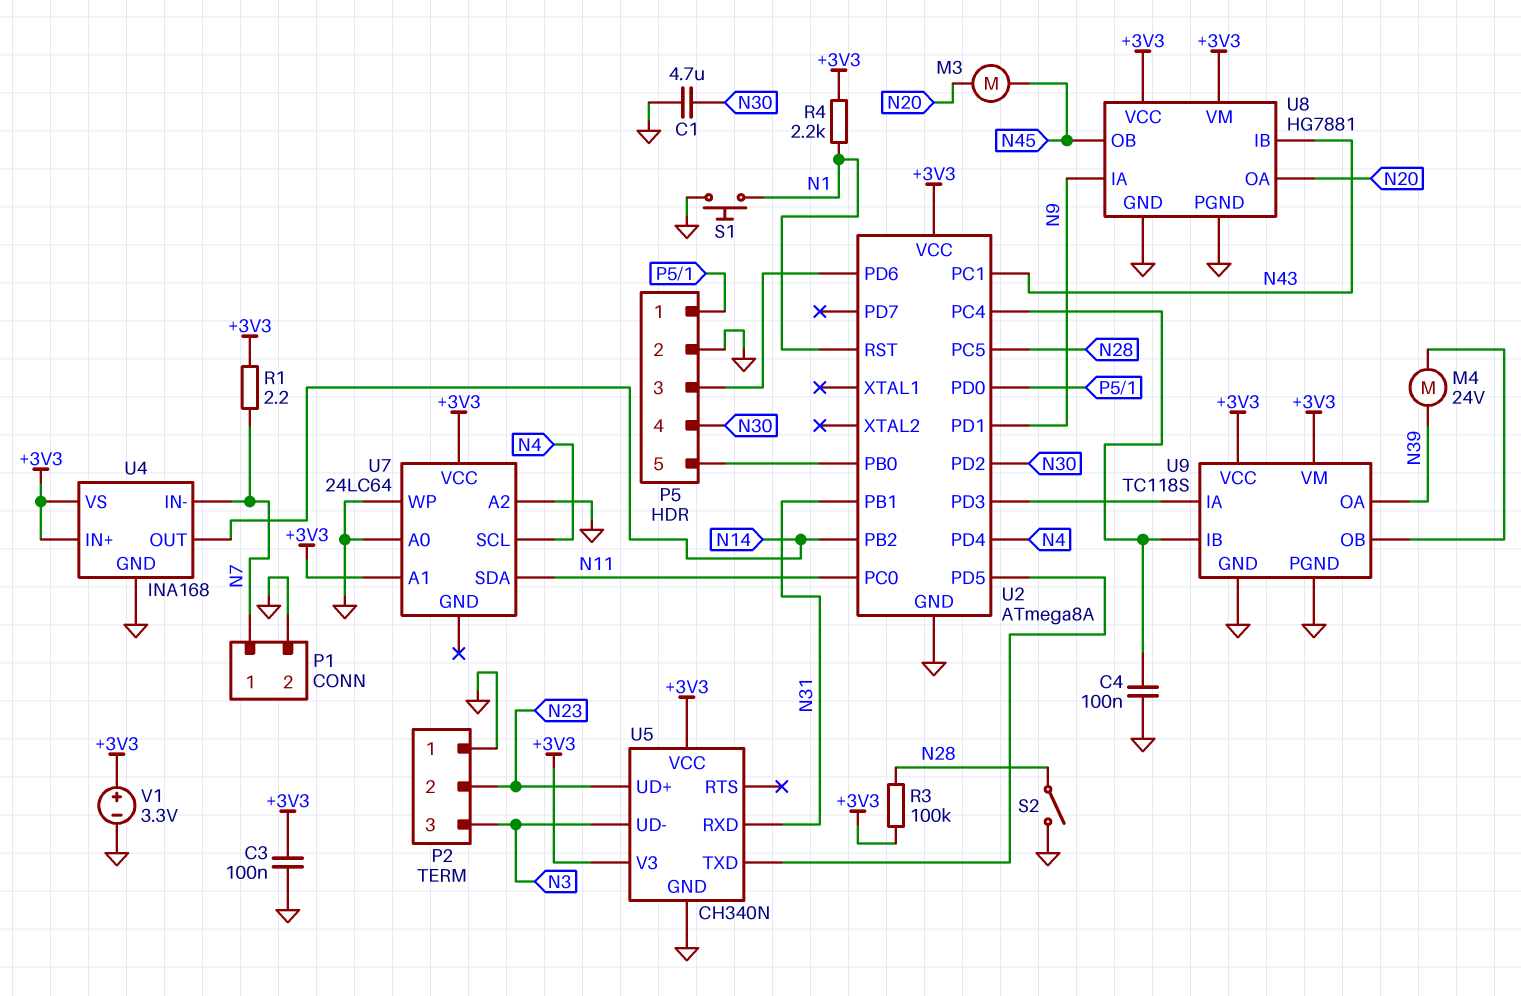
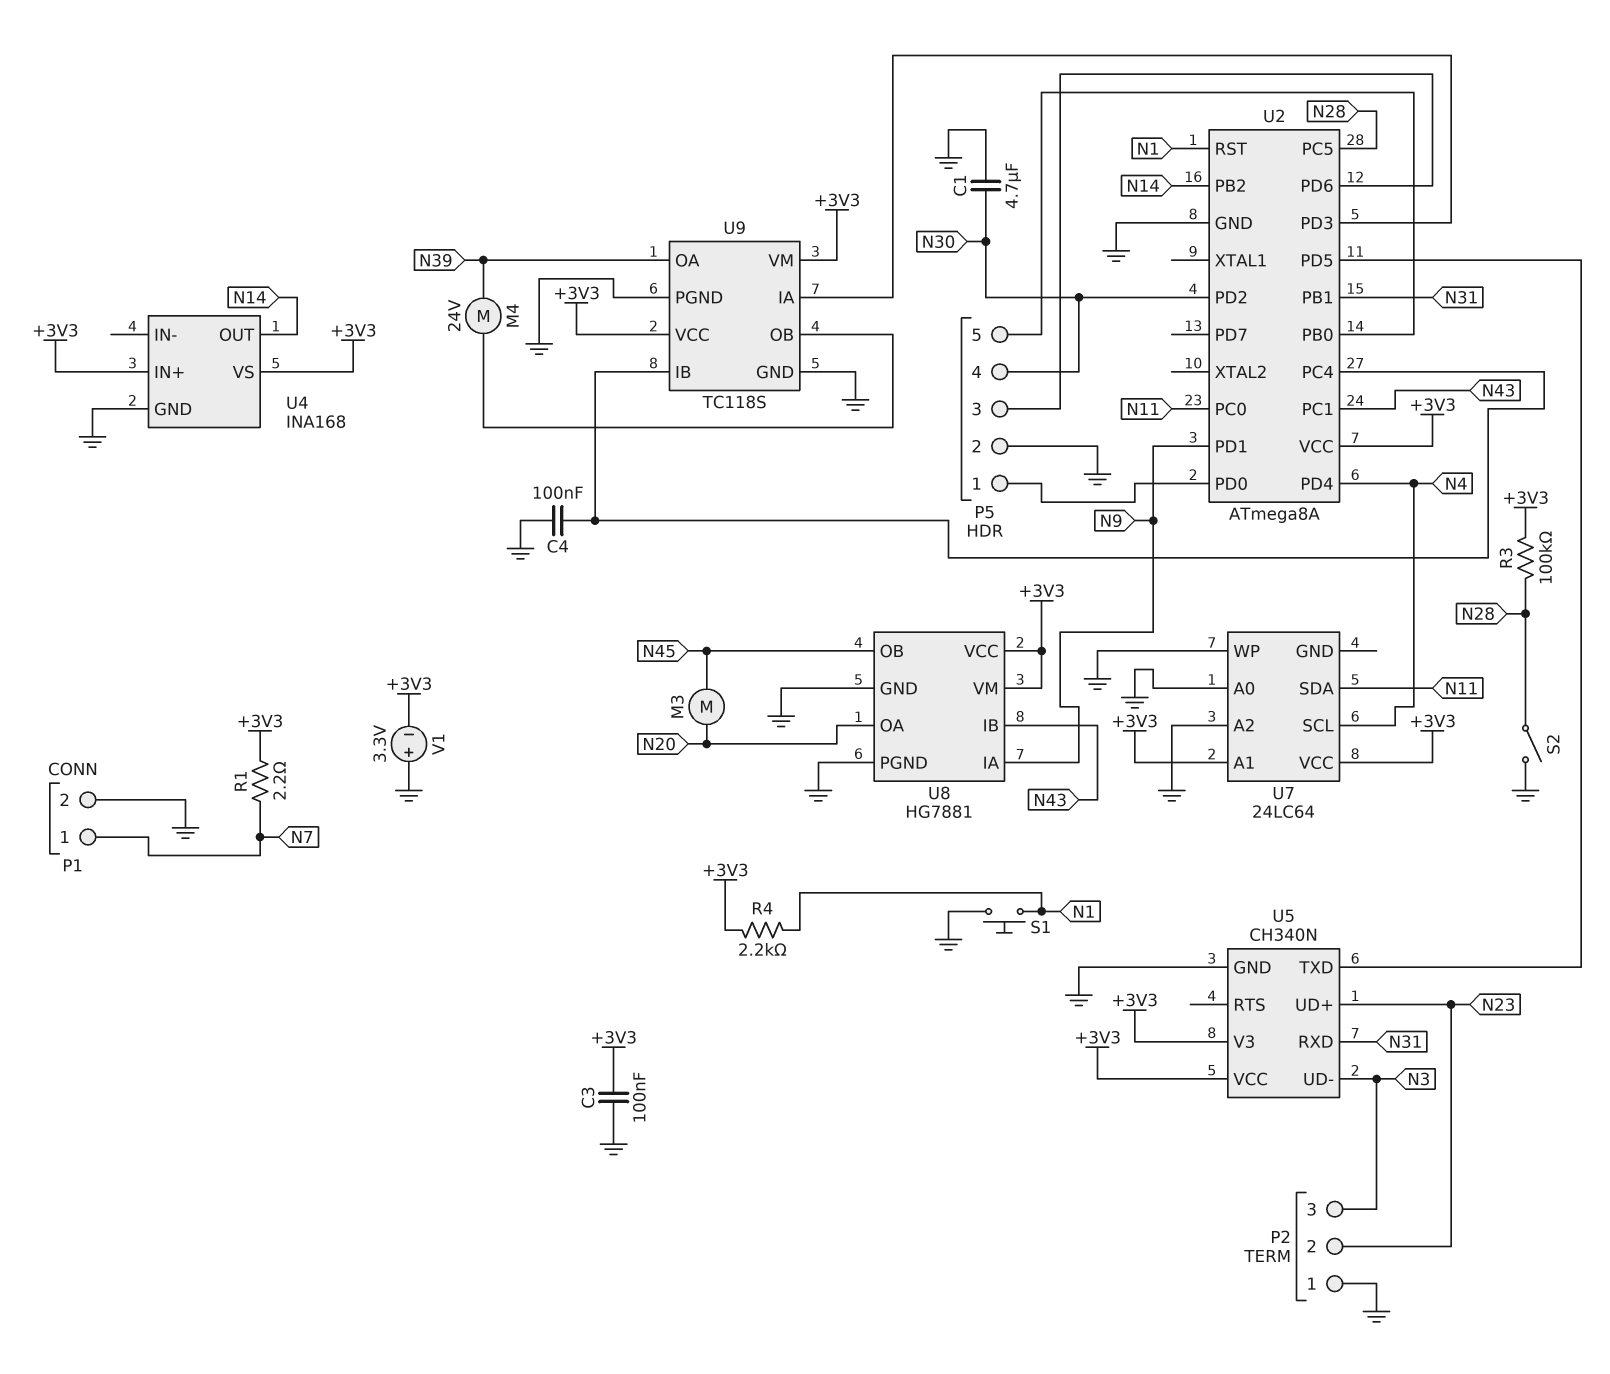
U4 pin IN-: N7 -> none
V1: 3.3V (plus +3V3, minus GND) -> 3.3V (plus GND, minus +3V3)

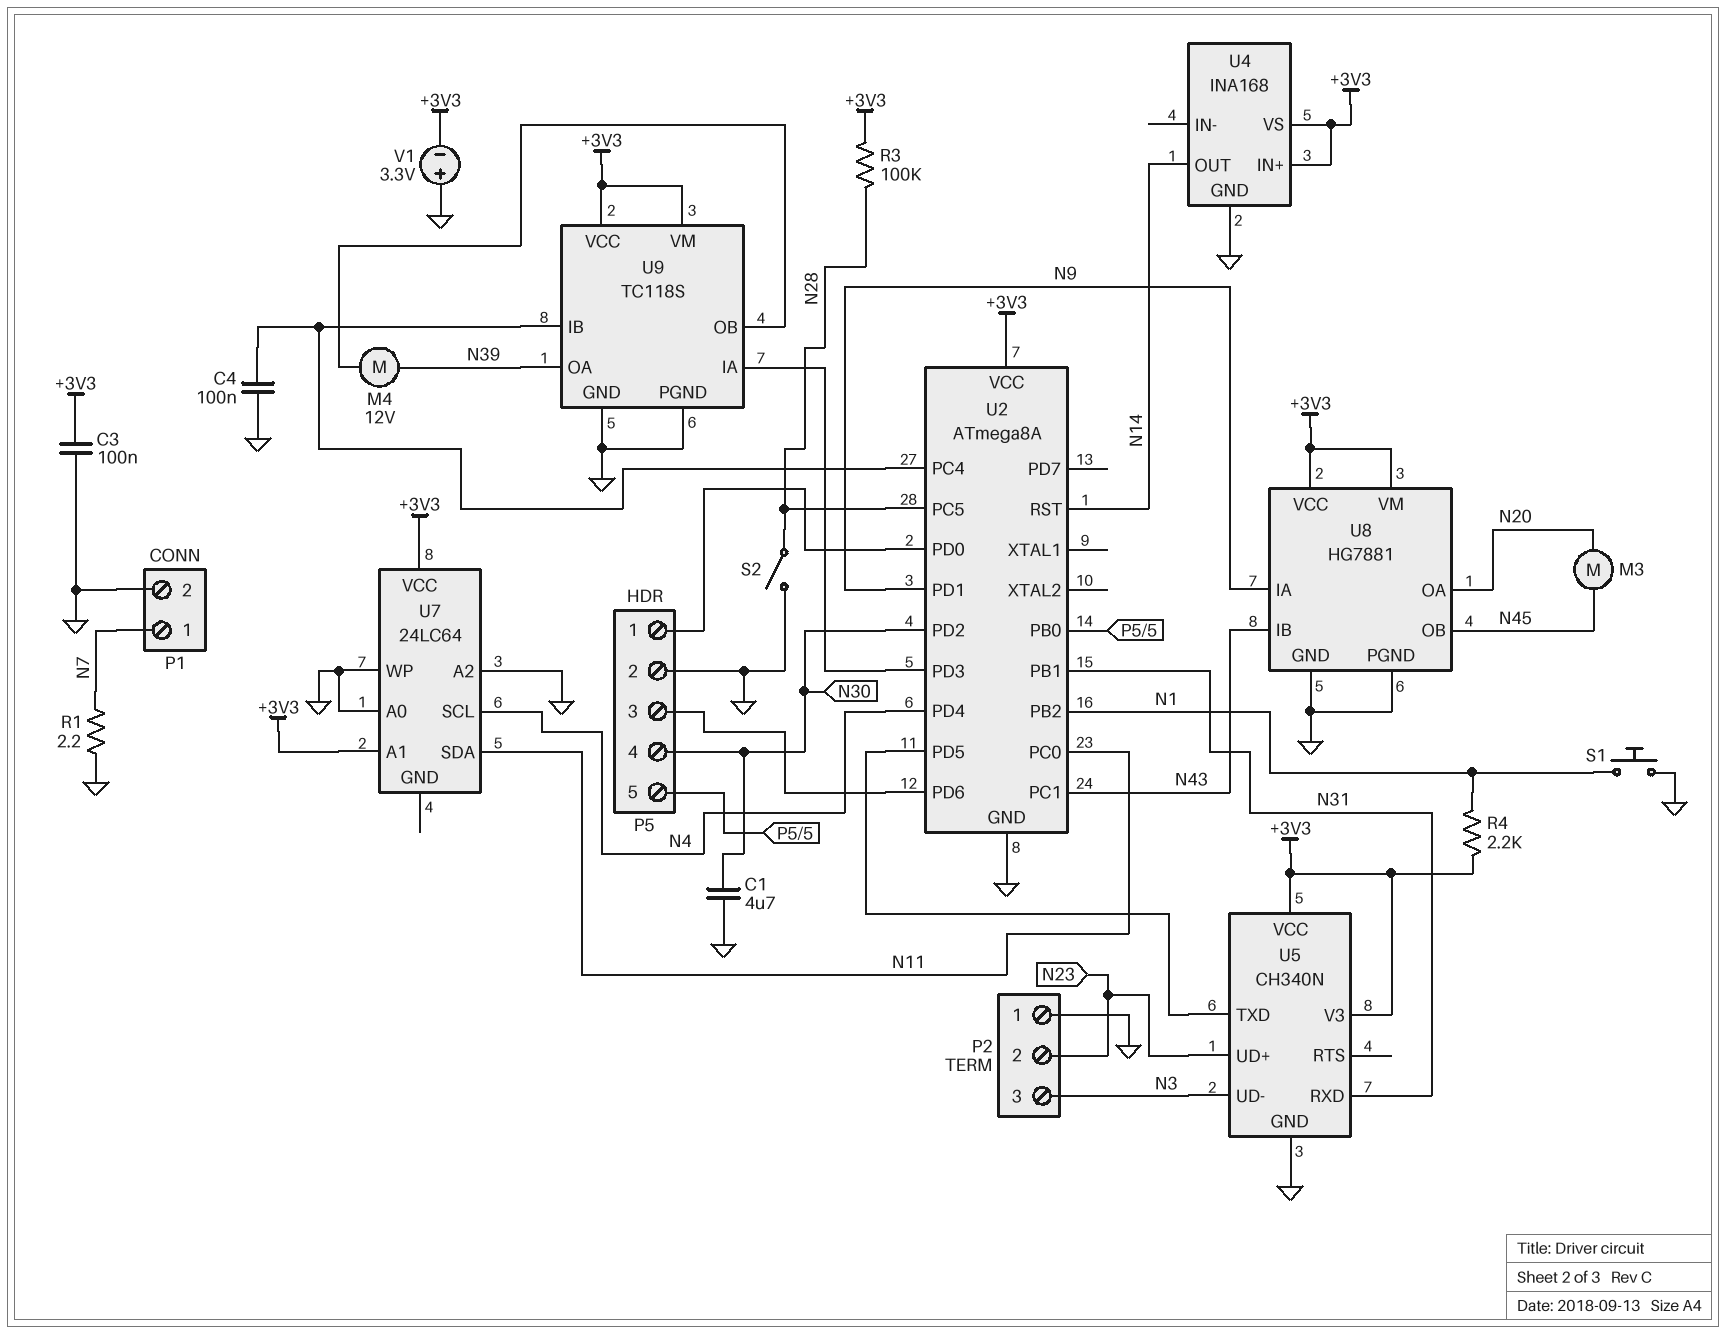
M4: motor 24V (N39, U9/OB) -> motor 12V (N39, U9/OB)
R1: 2.2 (+3V3, N7) -> 2.2 (GND, N7)
U2 pin PB2: N14 -> N1
U2 pin RST: N1 -> N14

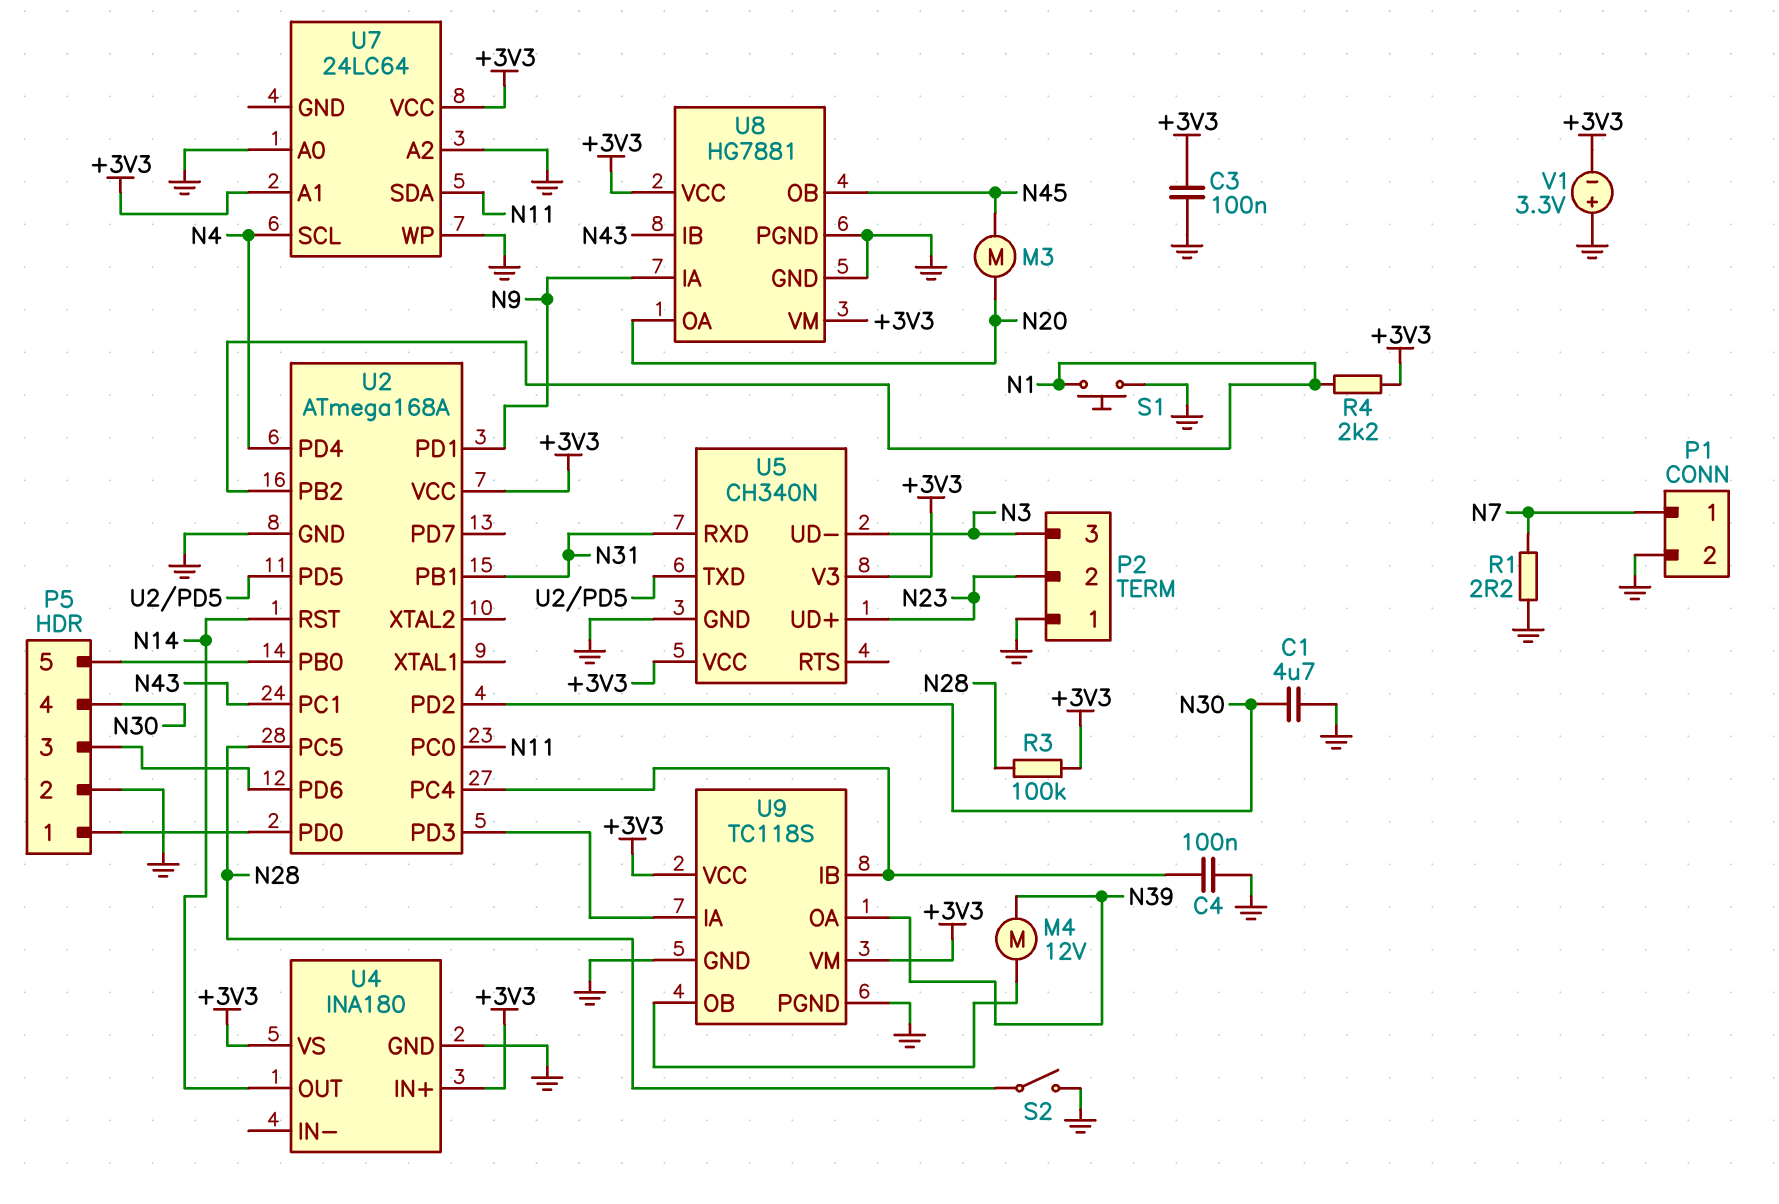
U2: ATmega8A -> ATmega168A
U4: INA168 -> INA180

